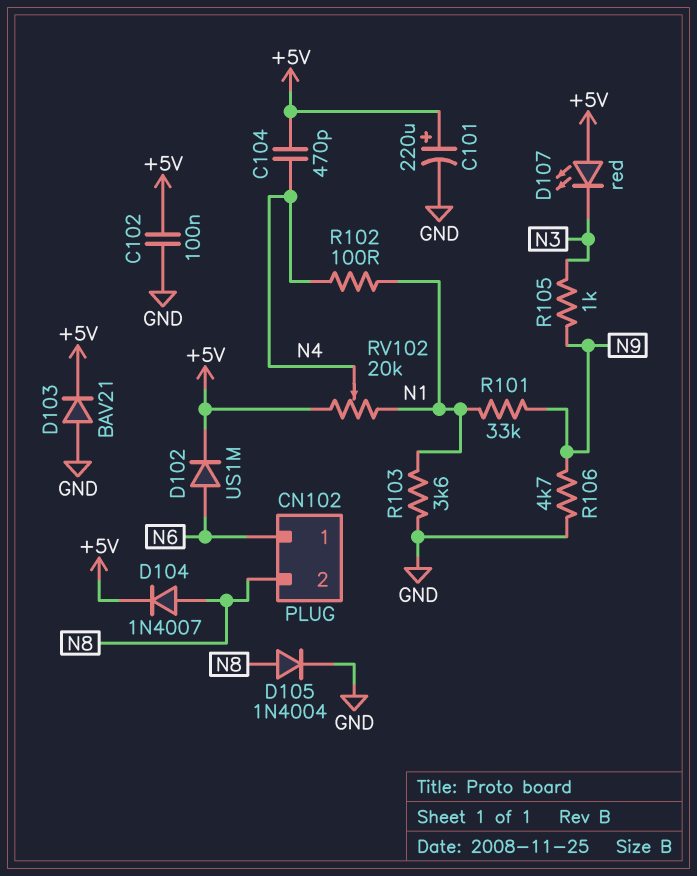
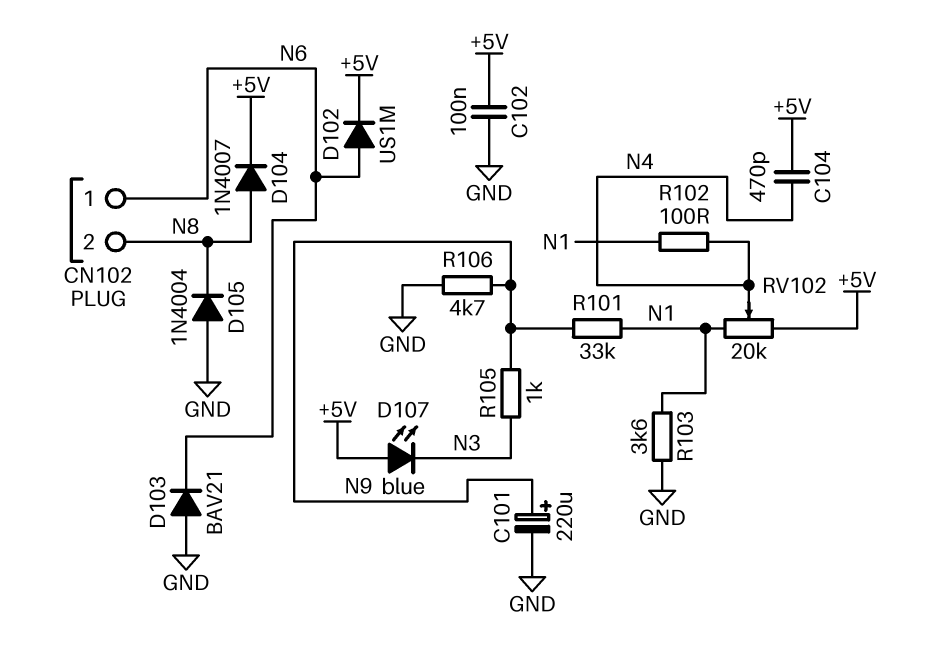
C101: 220uF (plus +5V, minus GND) -> 220uF (plus N9, minus GND)
D103: diode BAV21 (A GND, K +5V) -> diode BAV21 (A GND, K N6)
D105: diode 1N4004 (A N8, K GND) -> diode 1N4004 (A GND, K N8)
D107: LED red (A +5V, K N3) -> LED blue (A +5V, K N3)

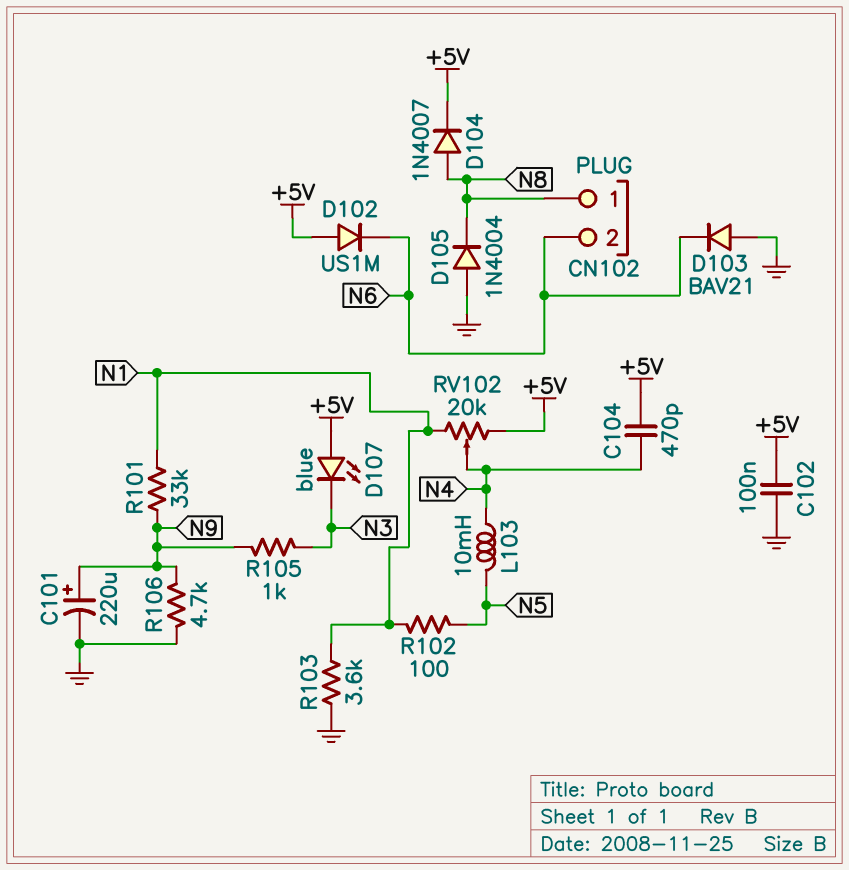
CN102 pin 1: N6 -> N8
CN102 pin 2: N8 -> N6
D102: diode US1M (A N6, K +5V) -> diode US1M (A +5V, K N6)
L103: none -> 10mH (N4, N5)
R102: 100 (N1, N4) -> 100 (N1, N5)

